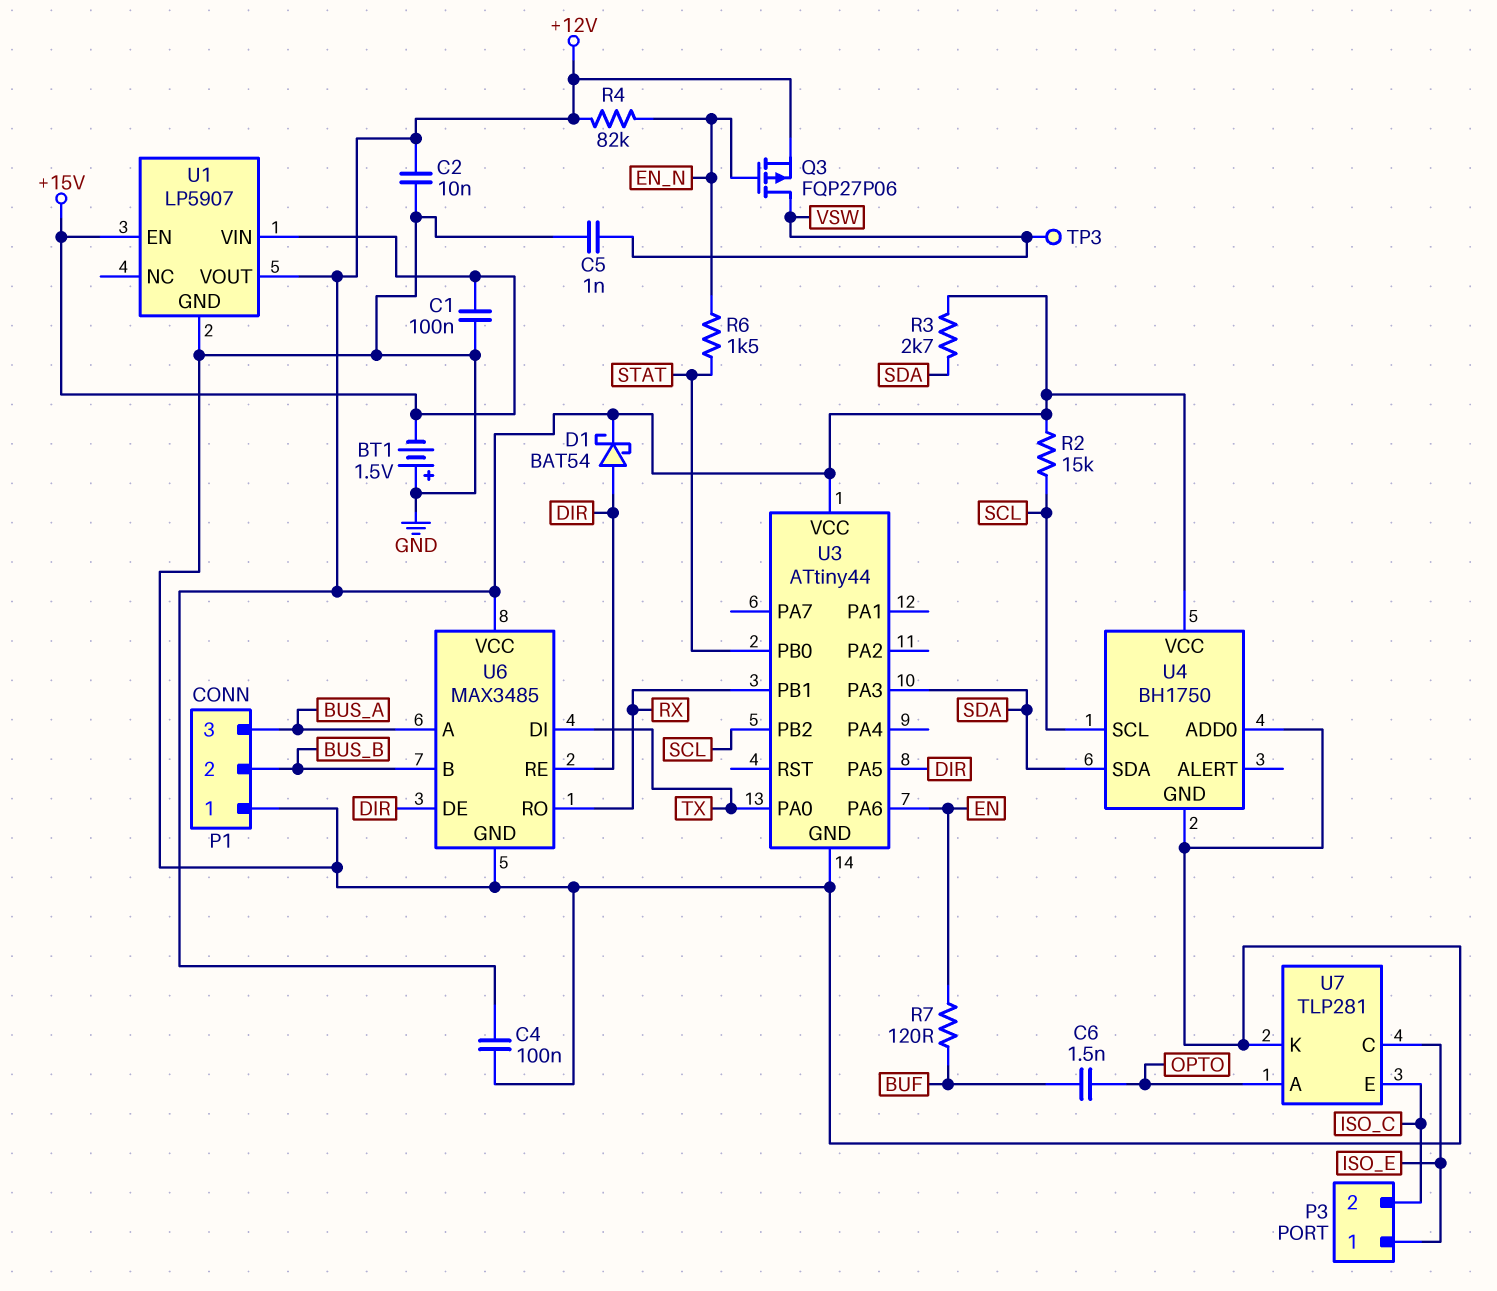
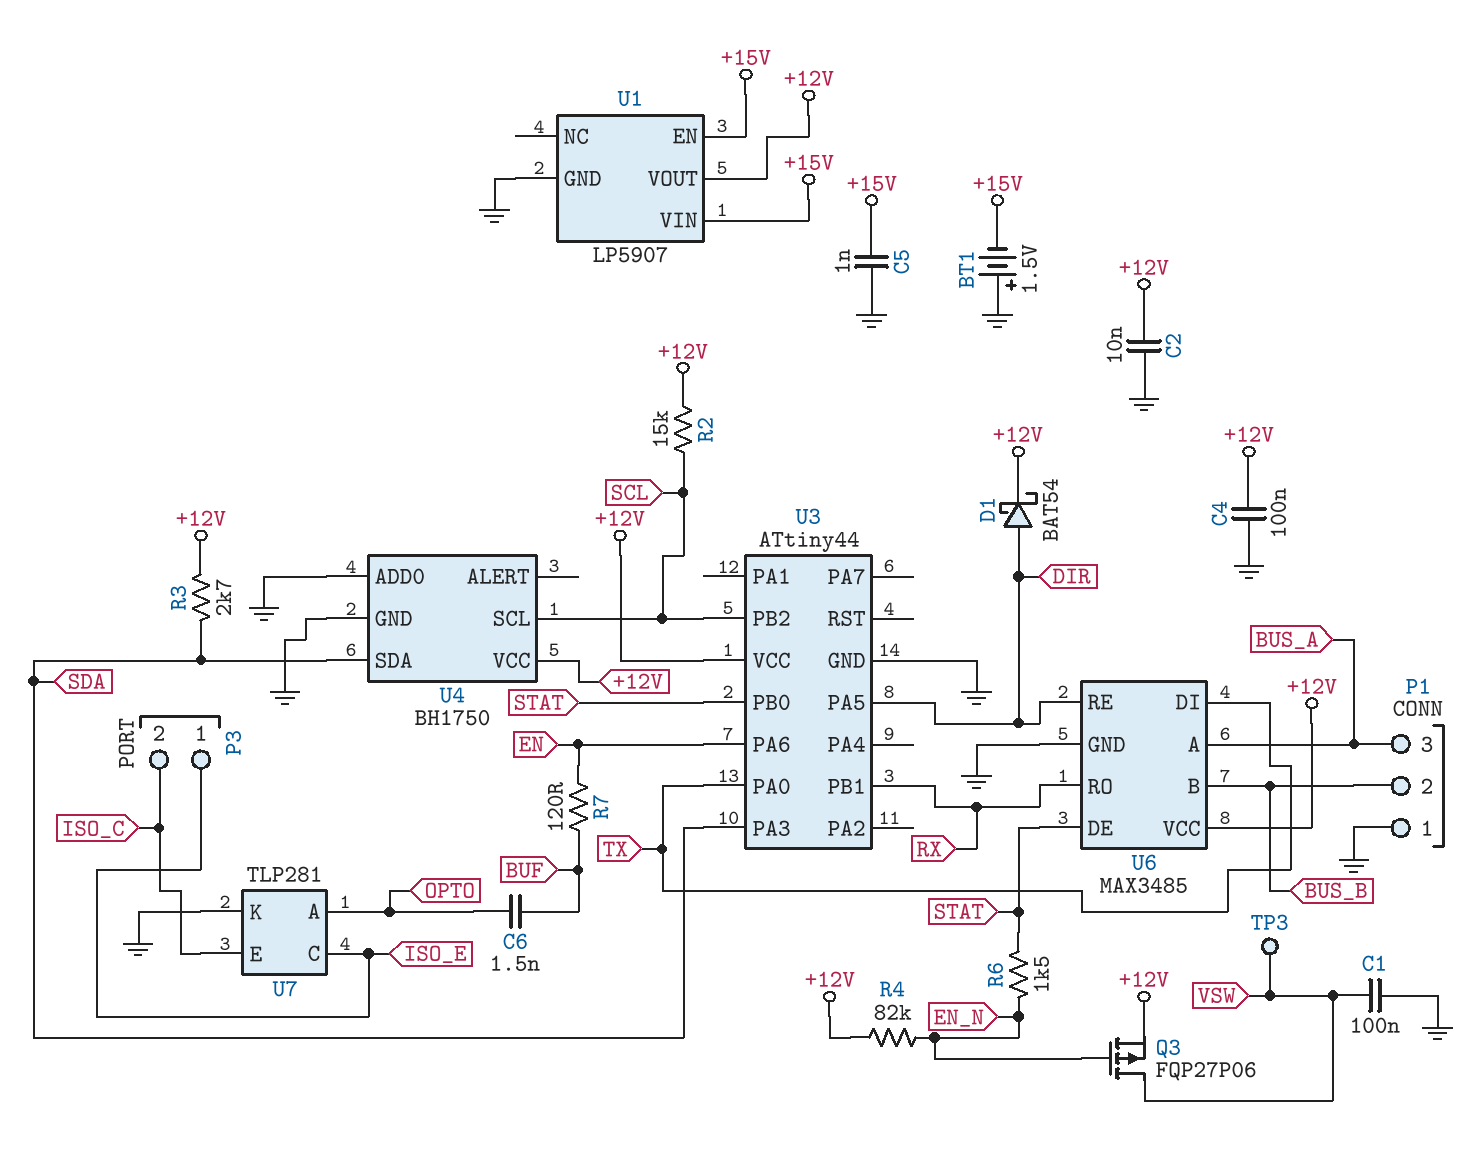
C1: 100nF (+15V, GND) -> 100nF (GND, VSW)
C5: 1nF (GND, VSW) -> 1nF (+15V, GND)
U6 pin DE: DIR -> STAT

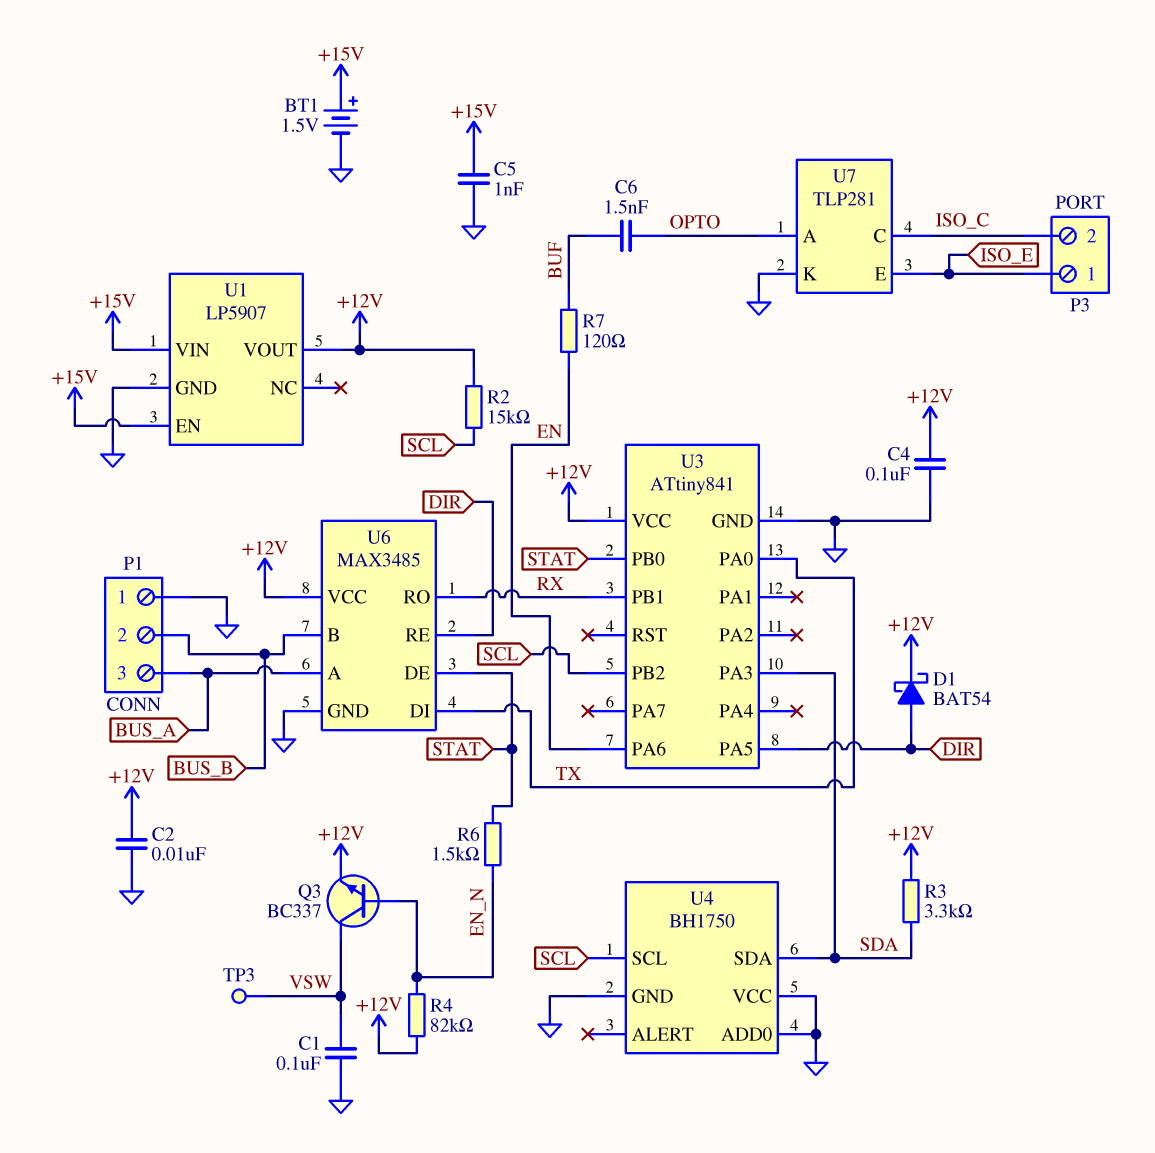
BT1: 1.5V (plus GND, minus +15V) -> 1.5V (plus +15V, minus GND)
Q3: PMOS FQP27P06 (G EN_N, D VSW, S +12V) -> NPN BC337 (B EN_N, C VSW, E +12V)
R3: 2.7k (+12V, SDA) -> 3.3k (+12V, SDA)
U3: ATtiny44 -> ATtiny841
U4 pin VCC: +12V -> GND
U7 pin C: ISO_E -> ISO_C
U7 pin E: ISO_C -> ISO_E

